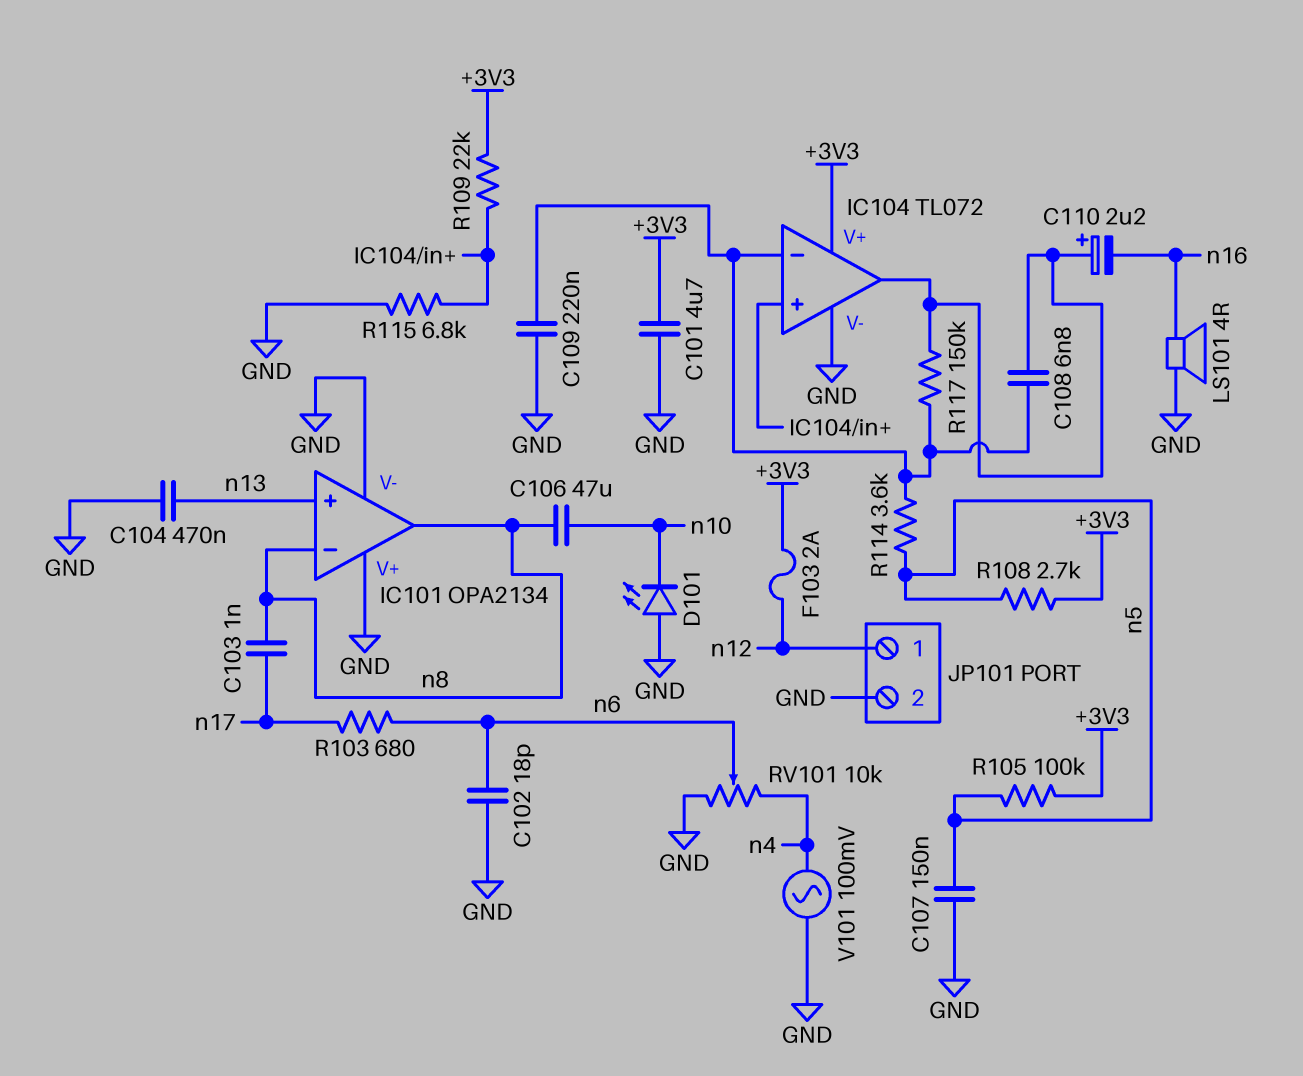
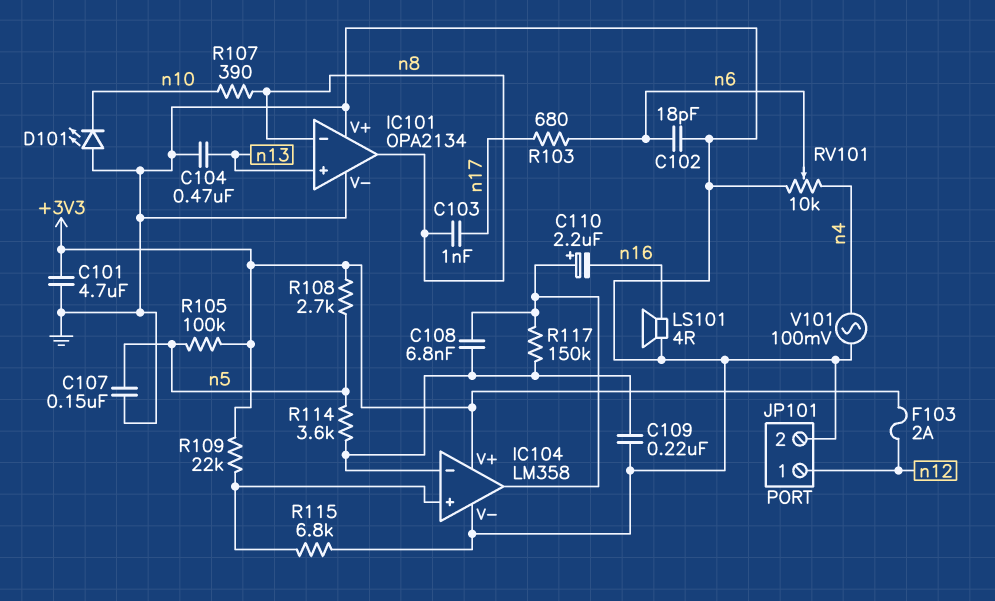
C106: 47uF (n8, n10) -> none
IC104: TL072 -> LM358
R107: none -> 390 (n8, n10)

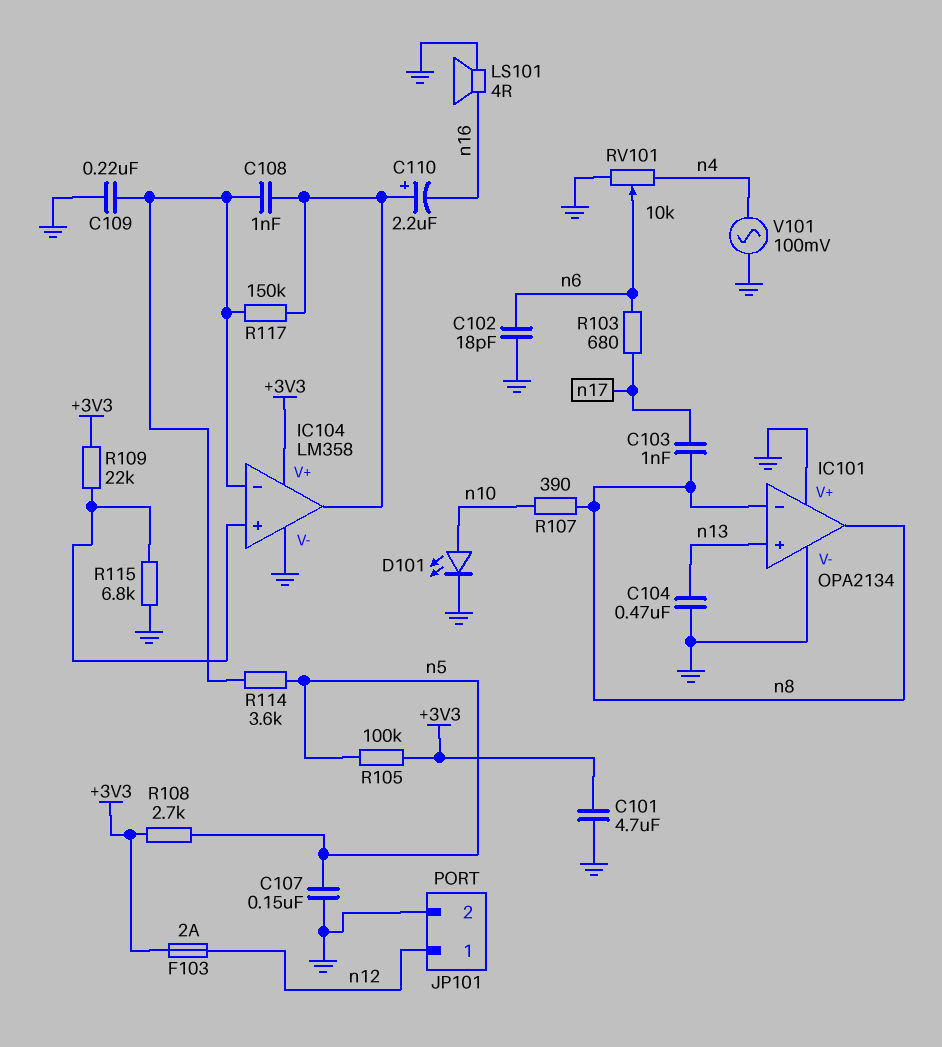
C108: 6.8nF (IC104/in-, IC104/out) -> 1nF (IC104/in-, IC104/out)
D101: LED (A GND, K n10) -> LED (A n10, K GND)

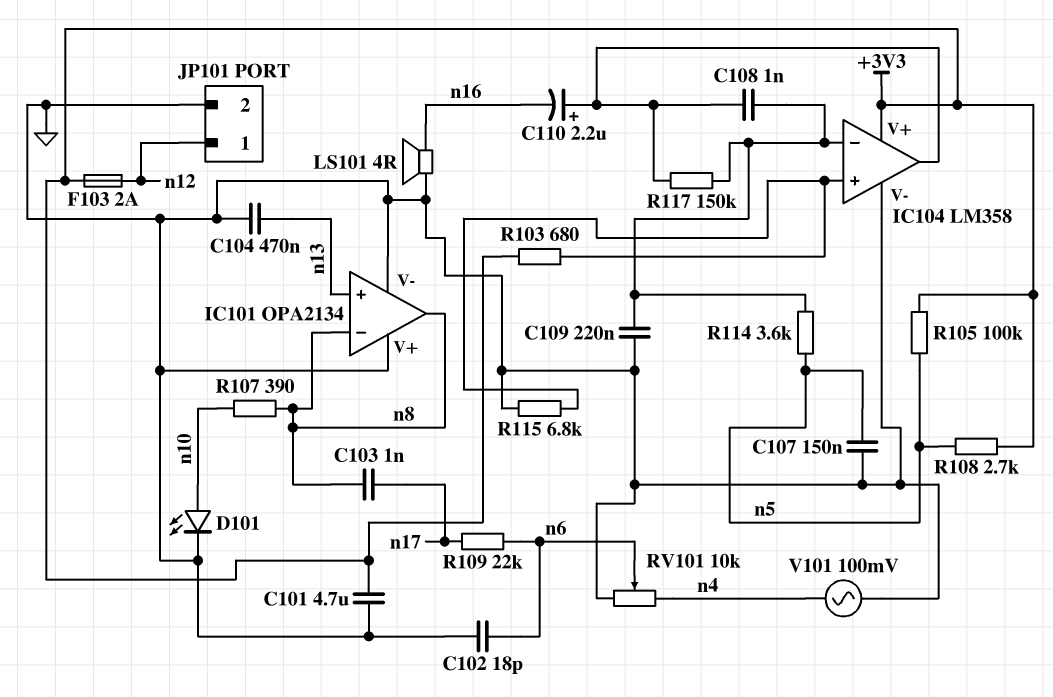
R103: 680 (n6, n17) -> 680 (+3V3, IC104/in+)
R109: 22k (+3V3, IC104/in+) -> 22k (n6, n17)

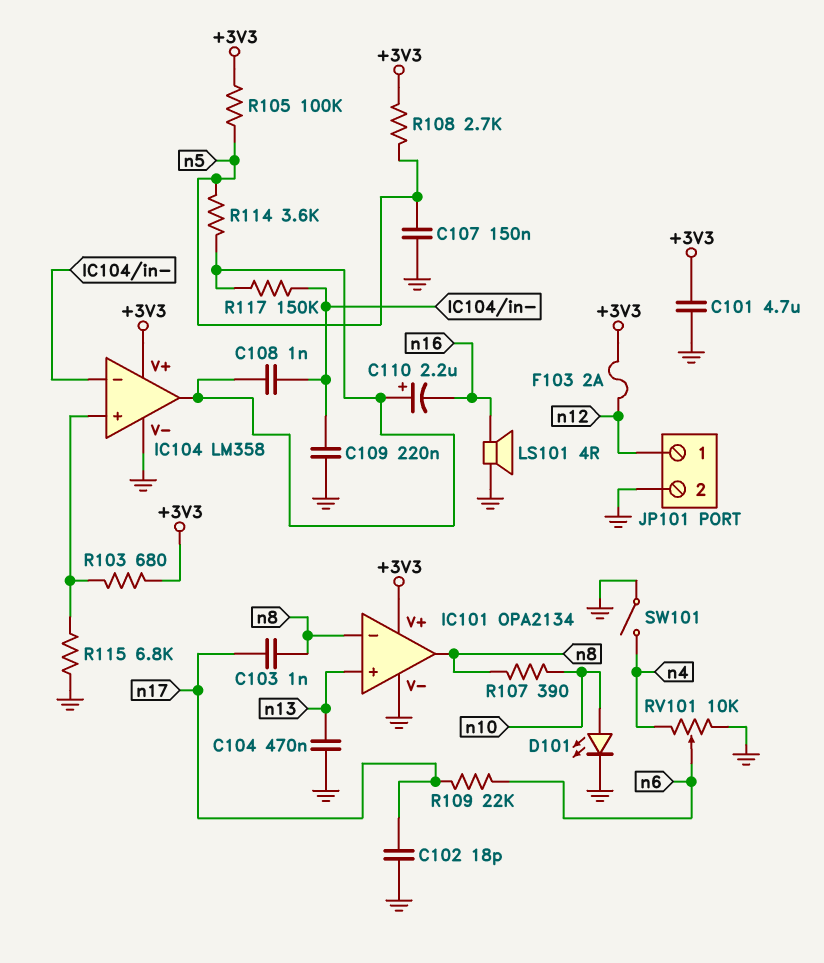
C102: 18pF (GND, n6) -> 18pF (GND, n17)
IC101 pin V+: GND -> +3V3
R114: 3.6k (IC104/in-, n5) -> 3.6k (IC104/out, n5)
SW101: none -> switch (GND, n4)
V101: AC 100mV (GND, n4) -> none

